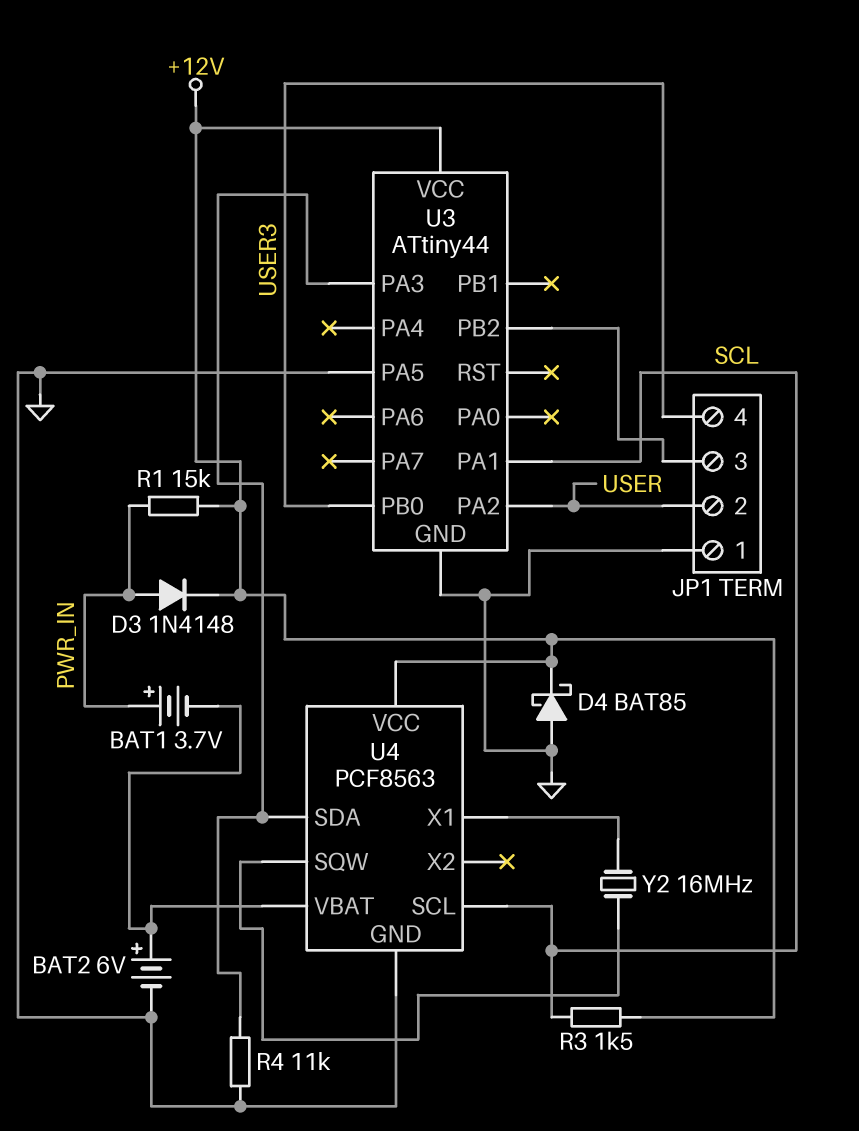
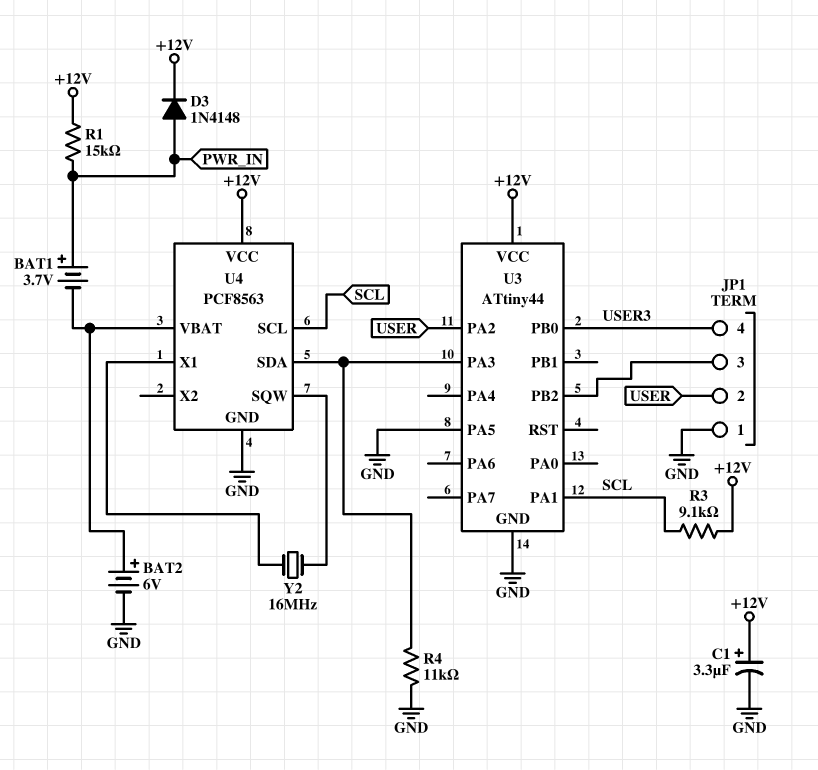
C1: none -> 3.3uF (plus +12V, minus GND)
D4: schottky BAT85 (A GND, K +12V) -> none
R3: 1.5k (+12V, SCL) -> 9.1k (+12V, SCL)

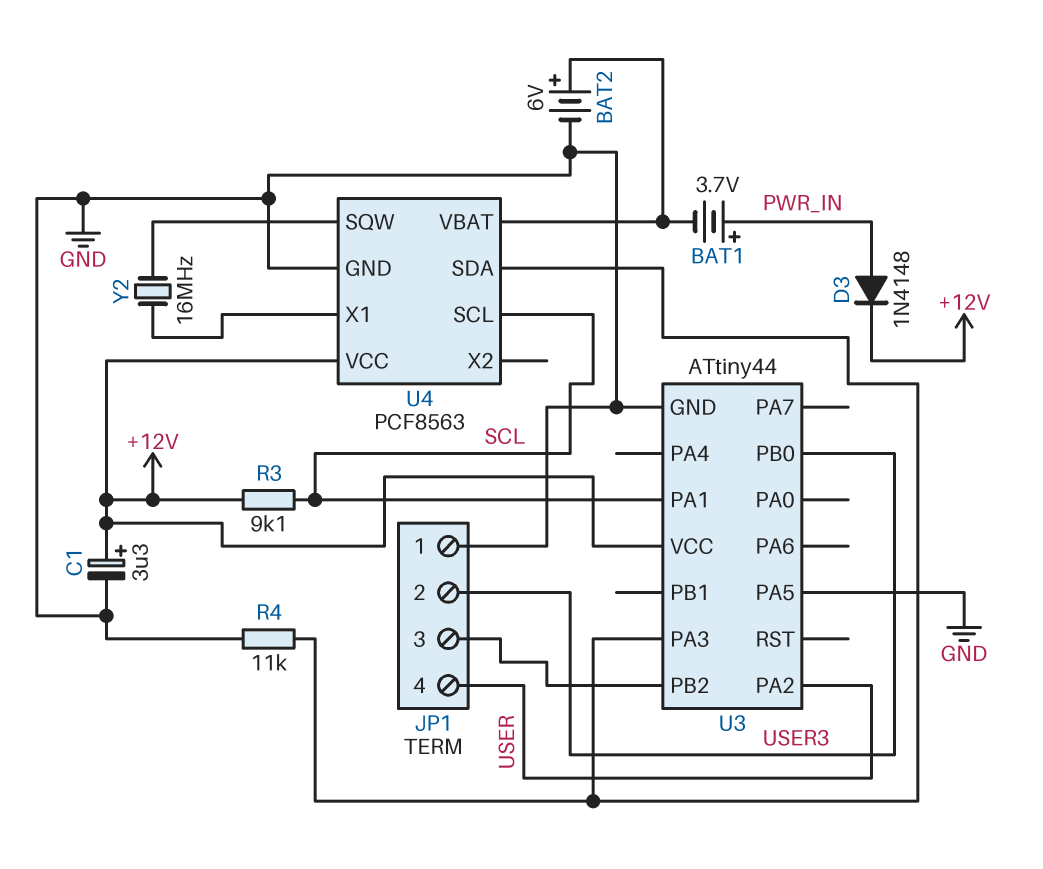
JP1 pin 2: USER -> USER3
JP1 pin 4: USER3 -> USER
R1: 15k (+12V, PWR_IN) -> none

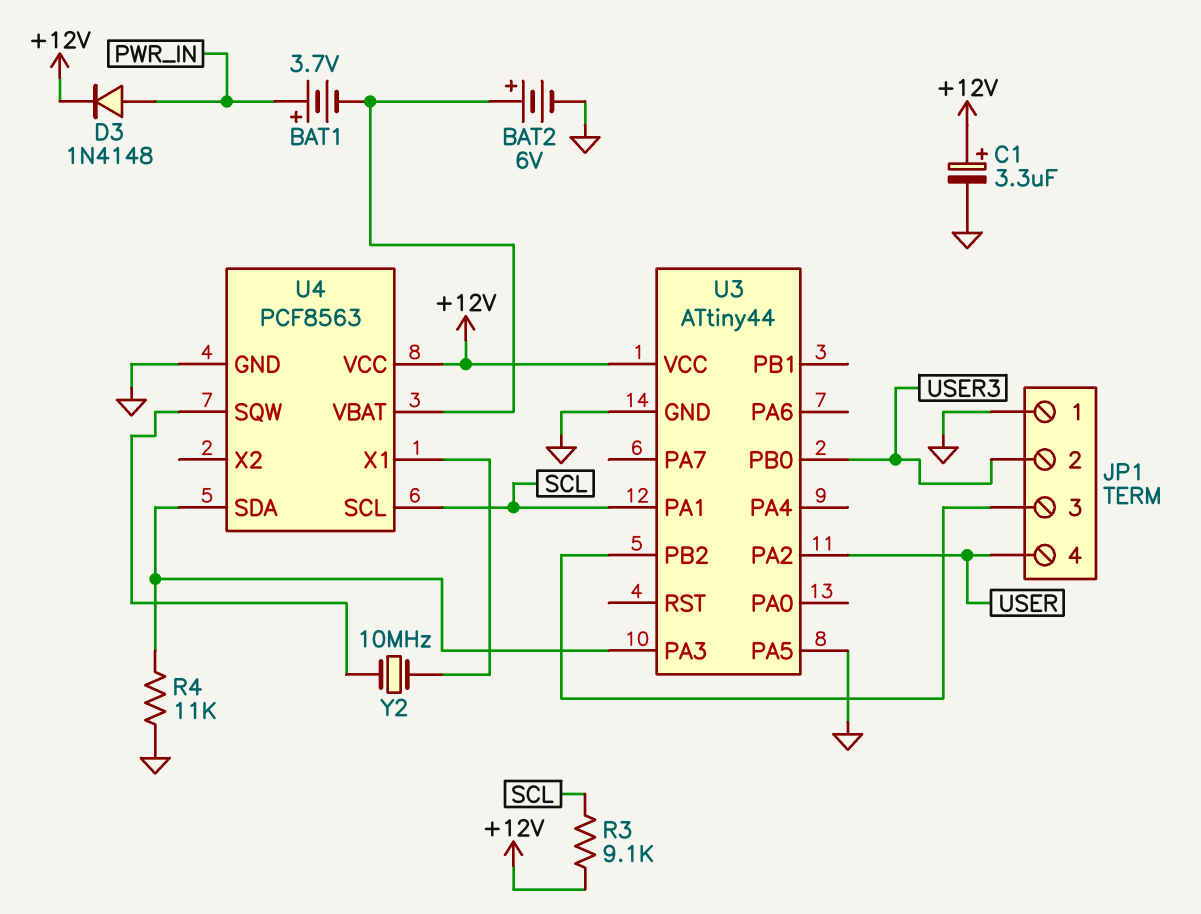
Y2: 16MHz (U4/SQW, U4/X1) -> 10MHz (U4/SQW, U4/X1)

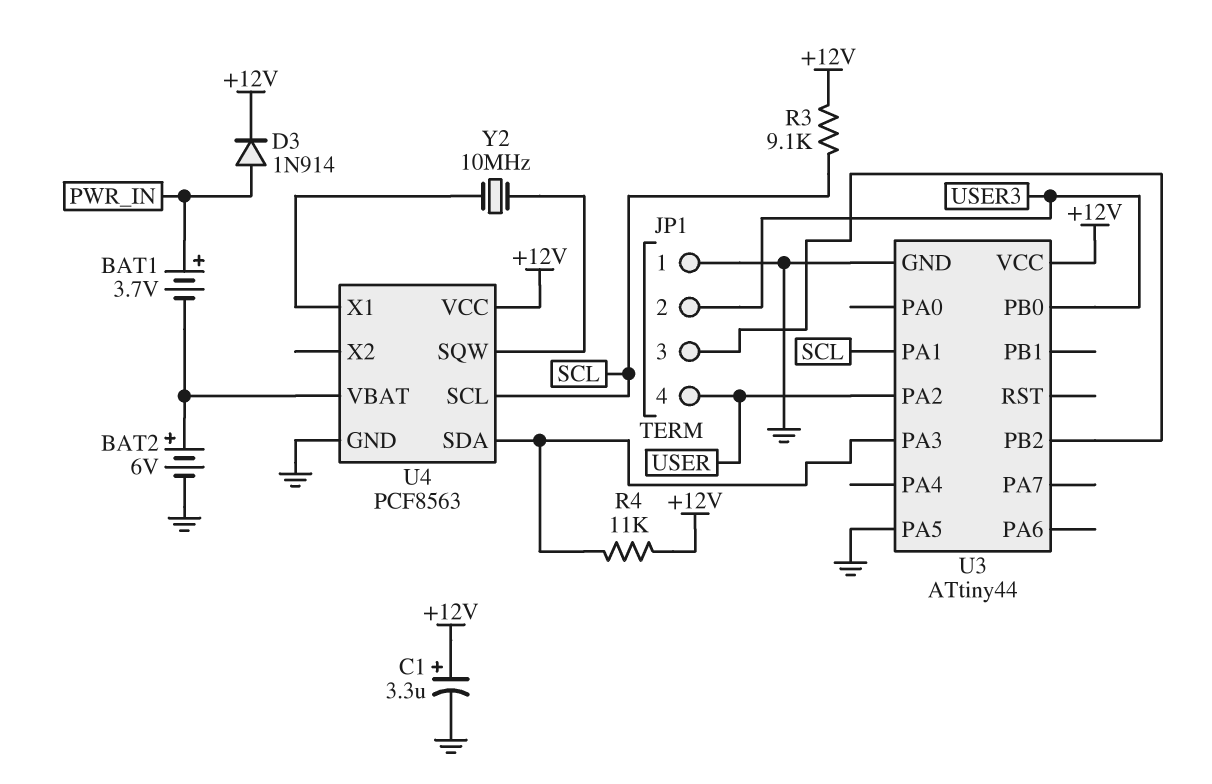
D3: diode 1N4148 (A PWR_IN, K +12V) -> diode 1N914 (A PWR_IN, K +12V)
R4: 11k (GND, U3/PA3) -> 11k (+12V, U3/PA3)

